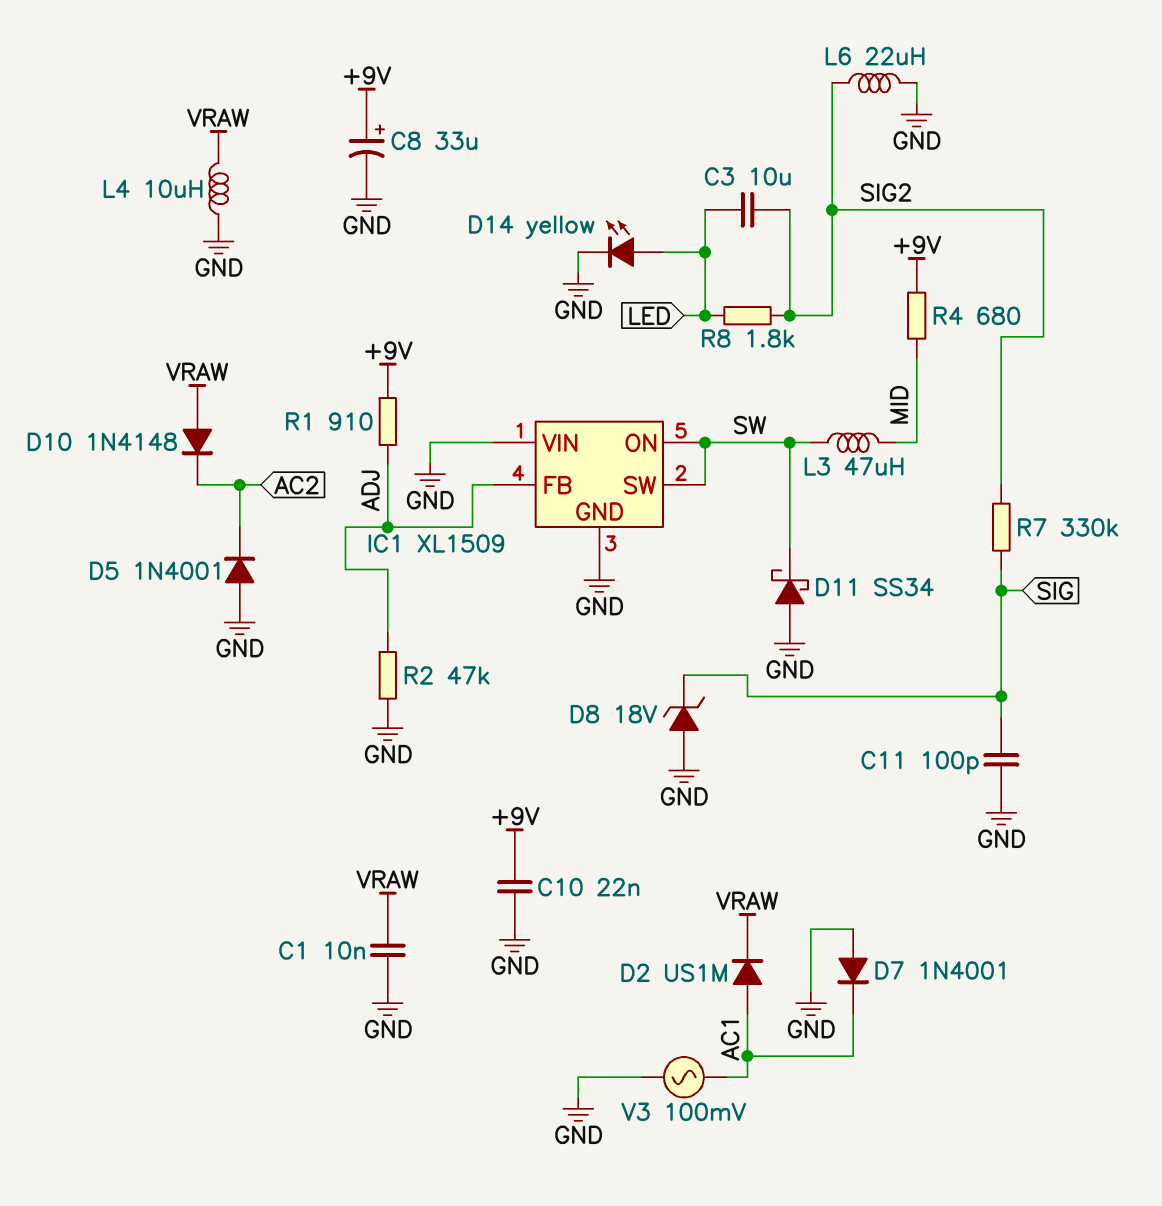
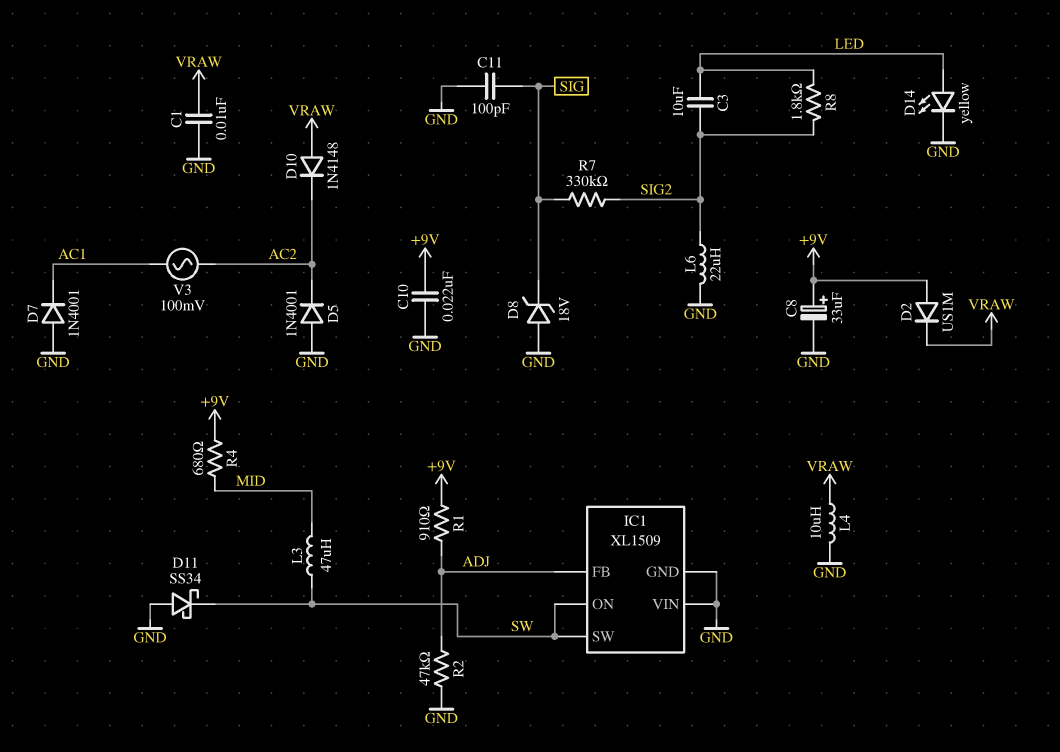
D2: diode US1M (A AC1, K VRAW) -> diode US1M (A +9V, K VRAW)
V3: AC 100mV (AC1, GND) -> AC 100mV (AC1, AC2)

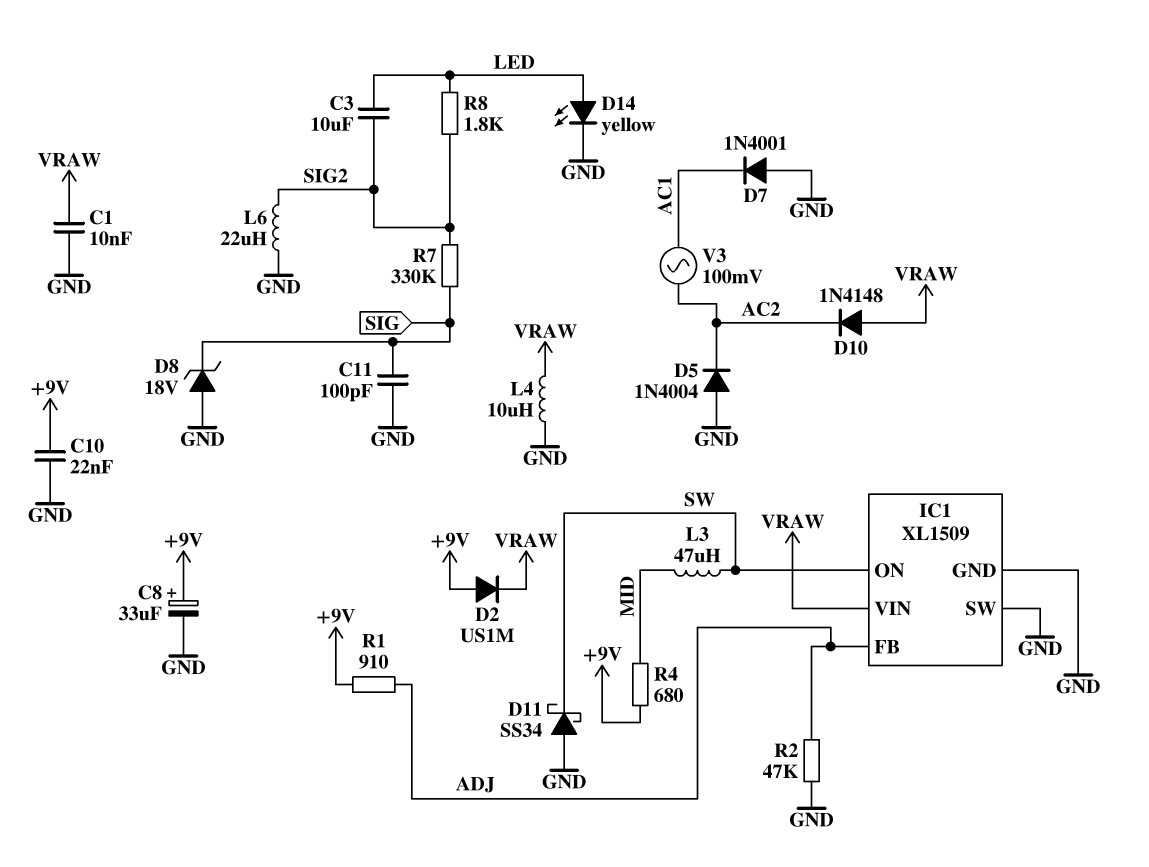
D5: diode 1N4001 (A GND, K AC2) -> diode 1N4004 (A GND, K AC2)
IC1 pin SW: SW -> GND
IC1 pin VIN: GND -> VRAW

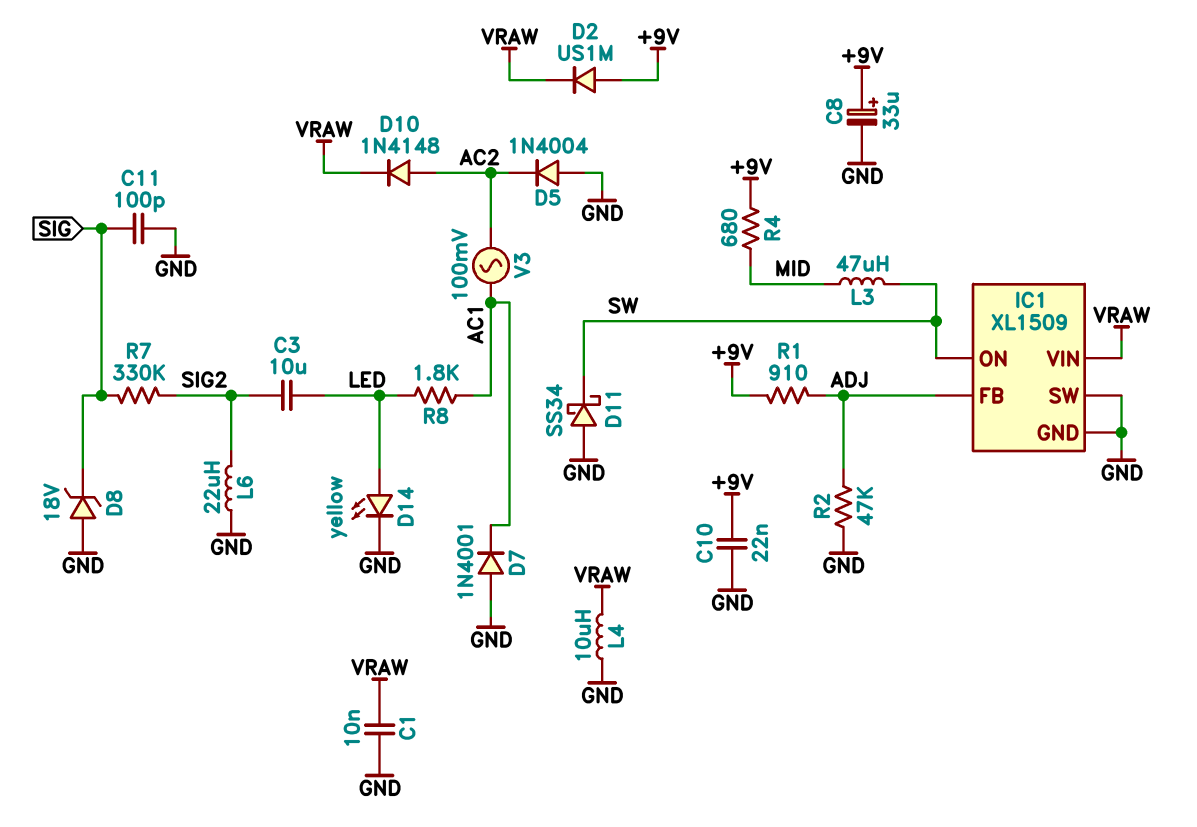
D10: diode 1N4148 (A VRAW, K AC2) -> diode 1N4148 (A AC2, K VRAW)
R8: 1.8k (LED, SIG2) -> 1.8k (AC1, LED)

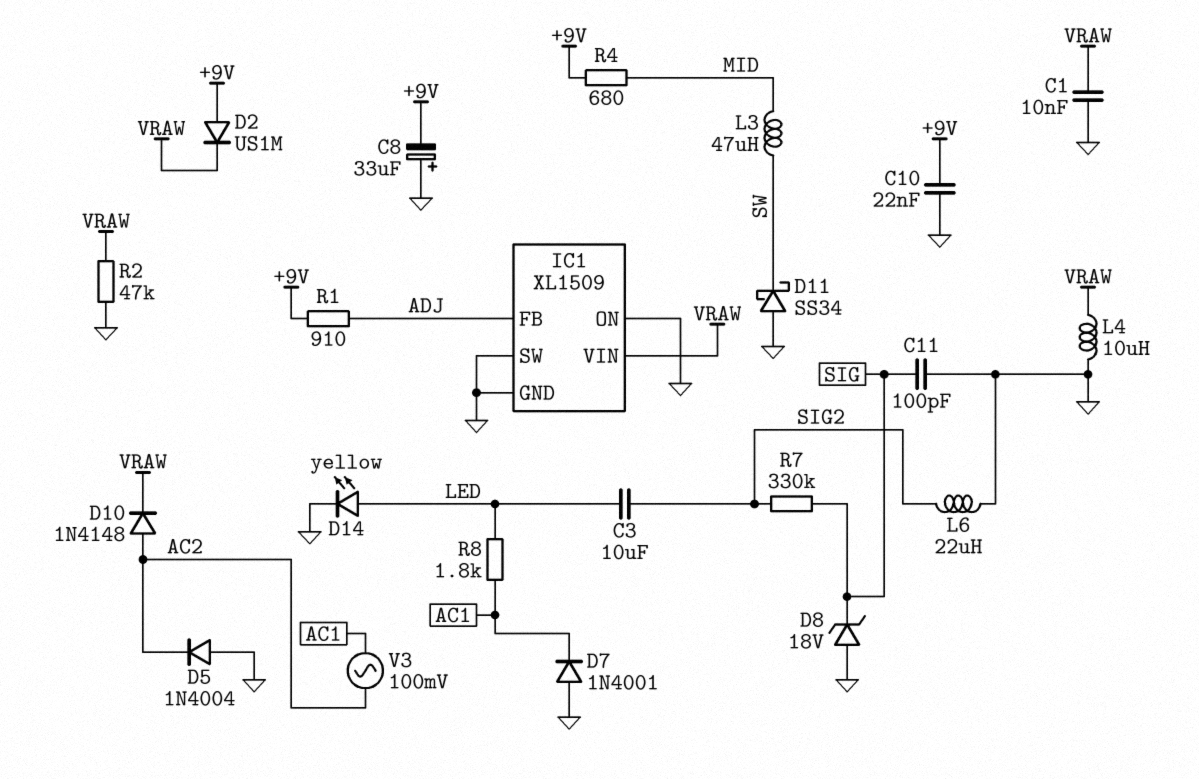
C8: 33uF (plus +9V, minus GND) -> 33uF (plus GND, minus +9V)
IC1 pin ON: SW -> GND
R2: 47k (ADJ, GND) -> 47k (GND, VRAW)

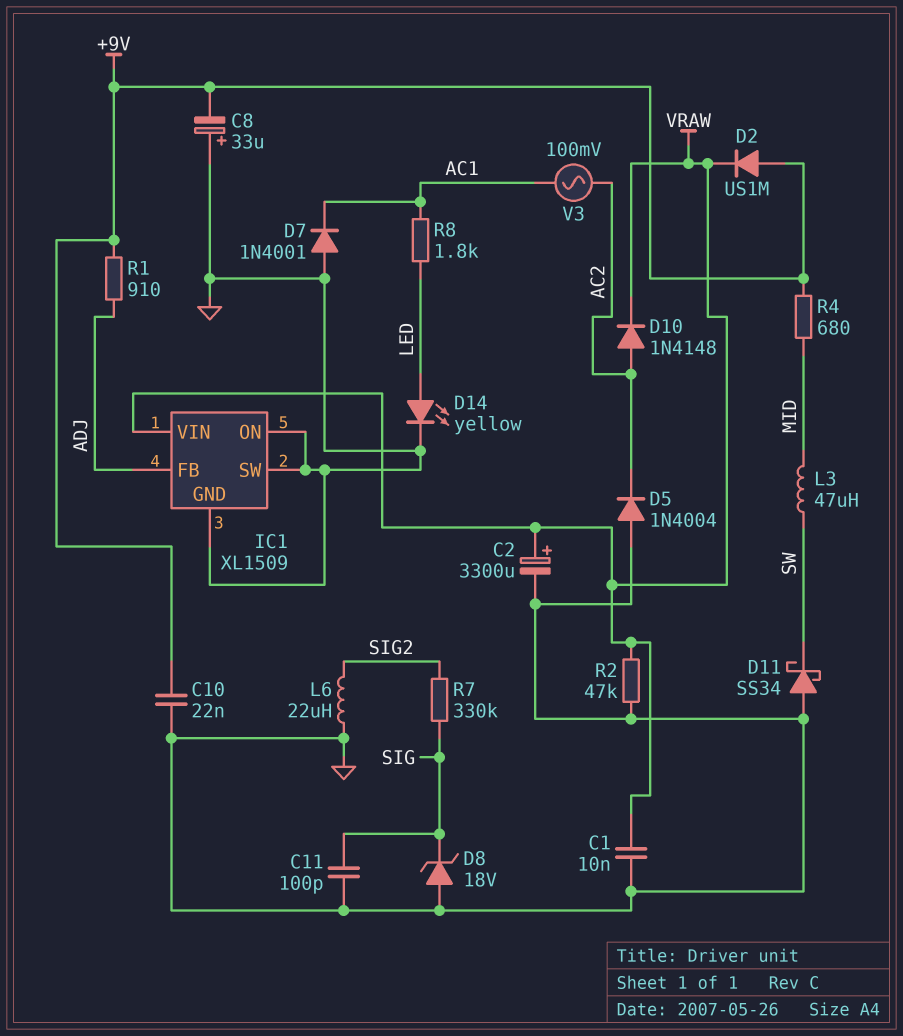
C2: none -> 3300uF (plus VRAW, minus GND)
C3: 10uF (LED, SIG2) -> none
L4: 10uH (GND, VRAW) -> none

